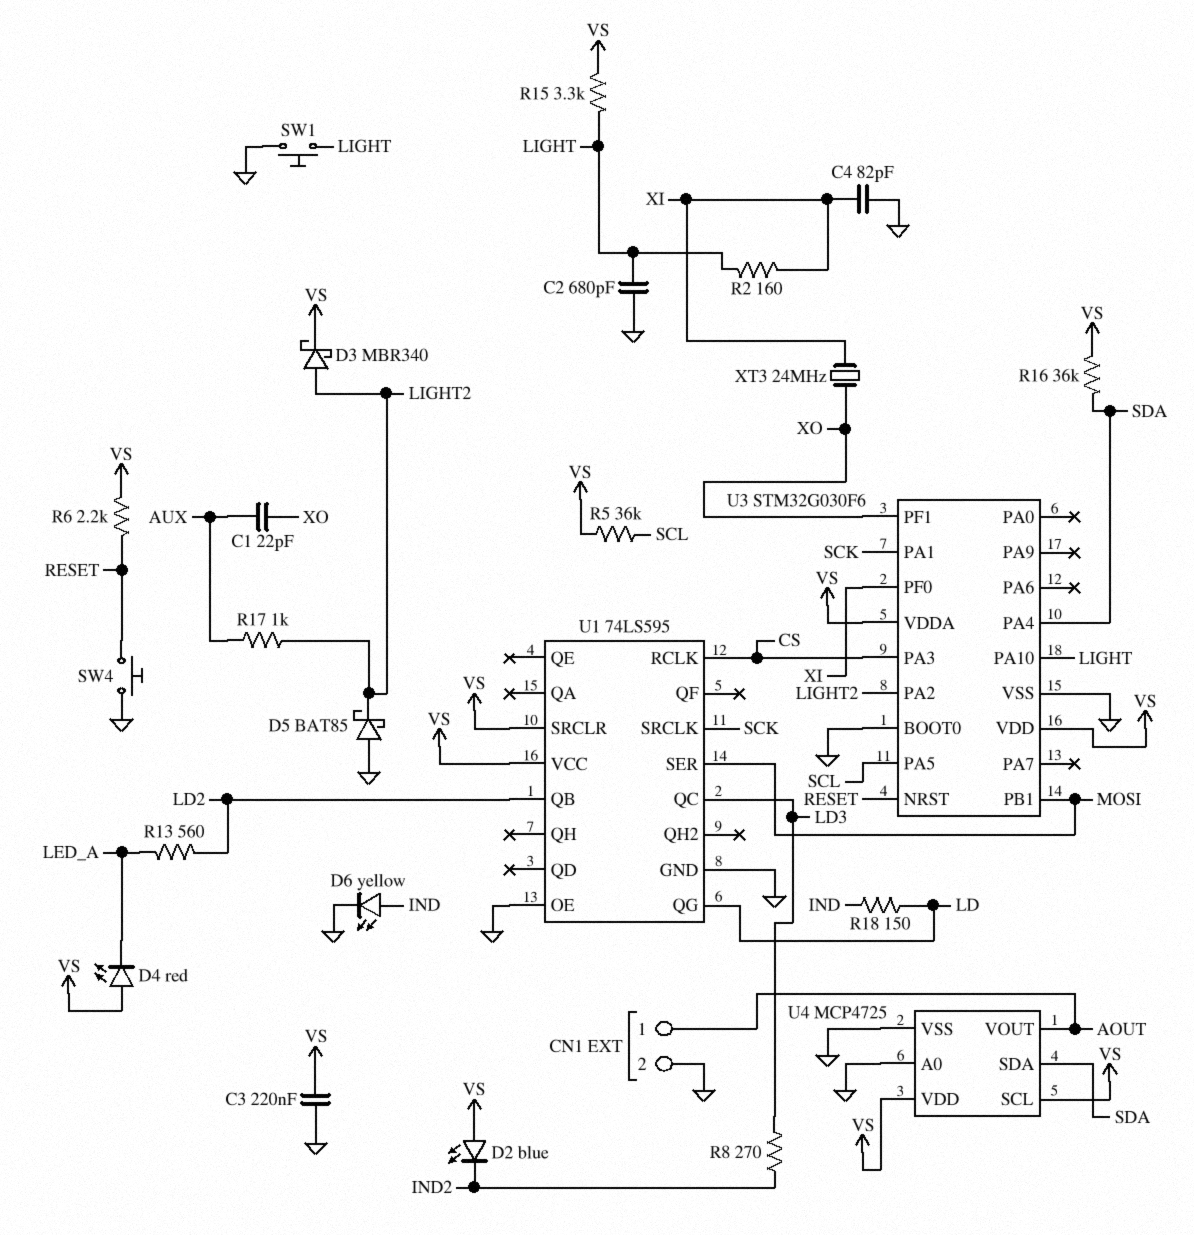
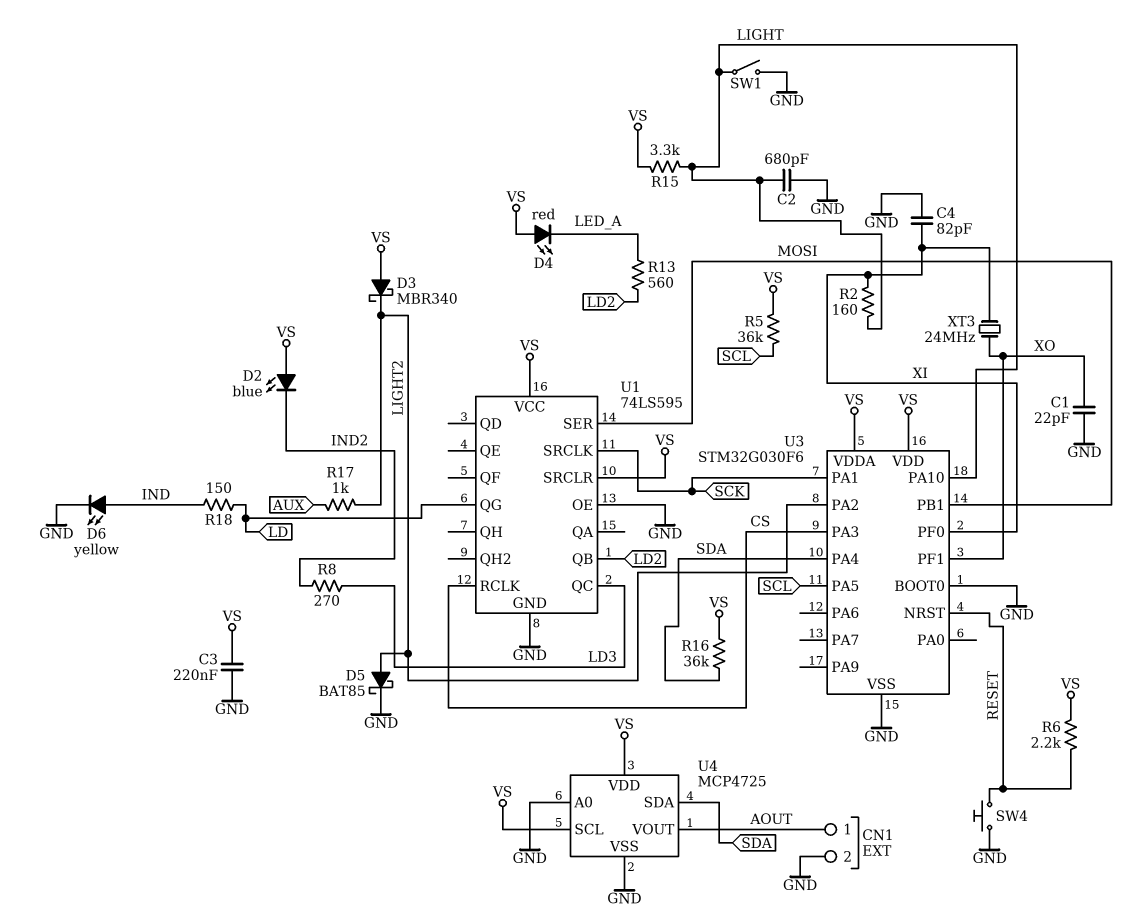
C1: 22pF (AUX, XO) -> 22pF (GND, XO)
D3: schottky MBR340 (A LIGHT2, K VS) -> schottky MBR340 (A VS, K LIGHT2)
D5: schottky BAT85 (A GND, K LIGHT2) -> schottky BAT85 (A LIGHT2, K GND)
SW1: button (GND, LIGHT) -> switch (GND, LIGHT)

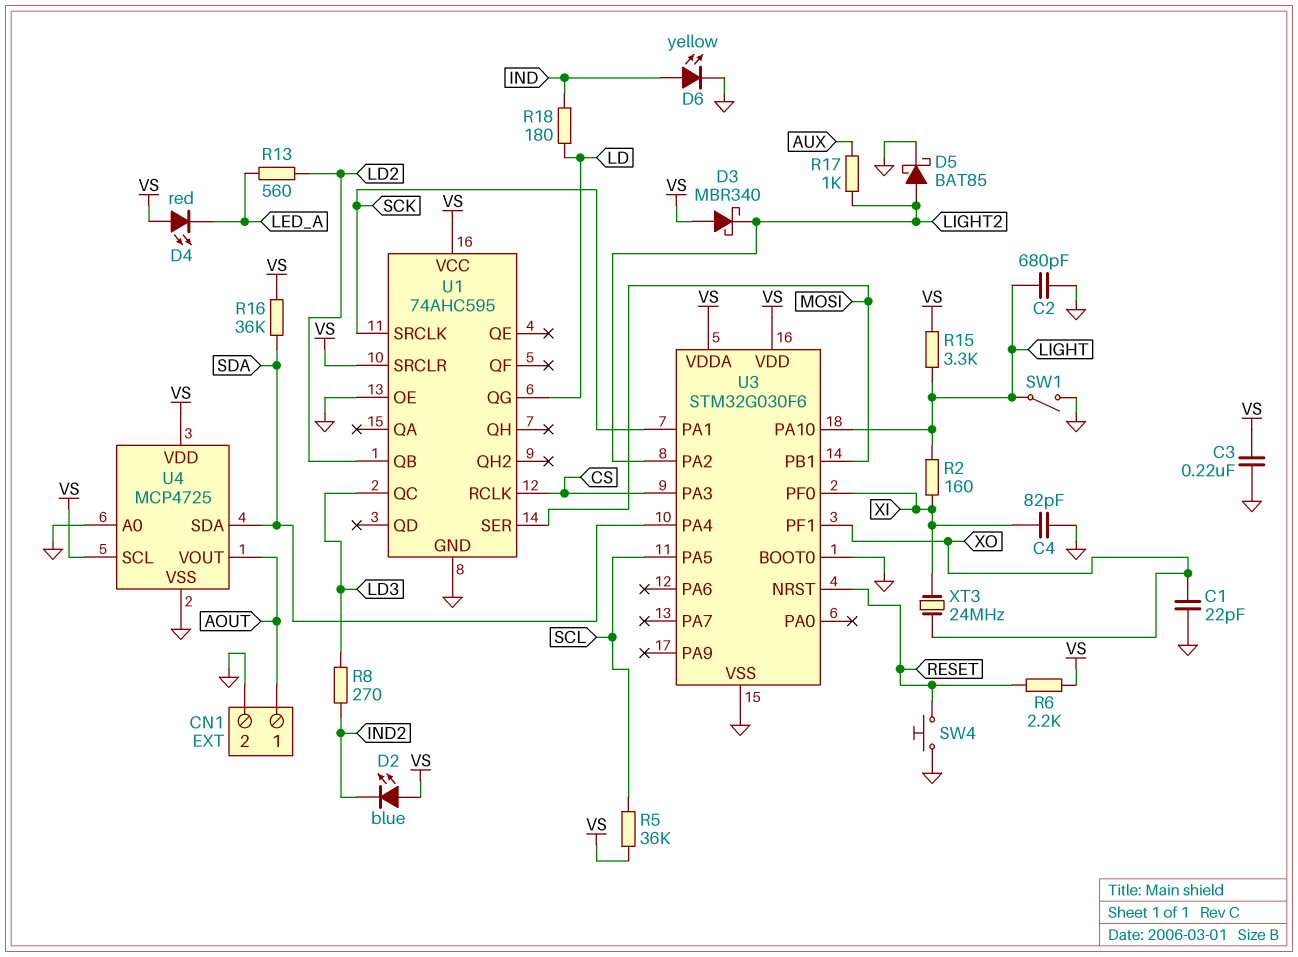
R18: 150 (IND, LD) -> 180 (IND, LD)
U1: 74LS595 -> 74AHC595

